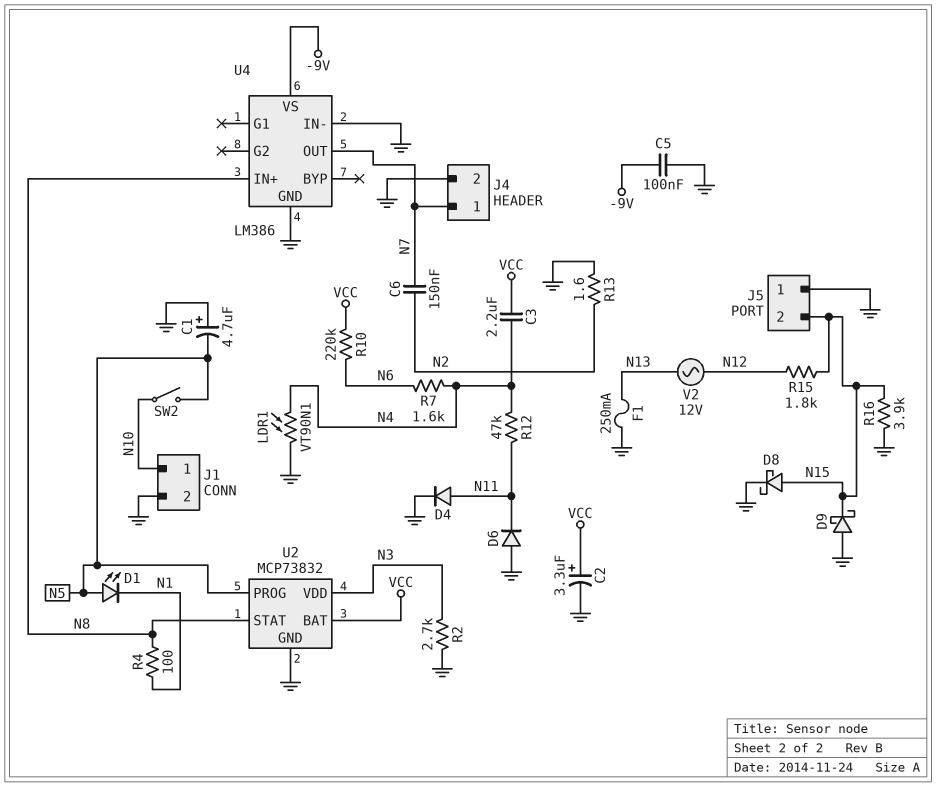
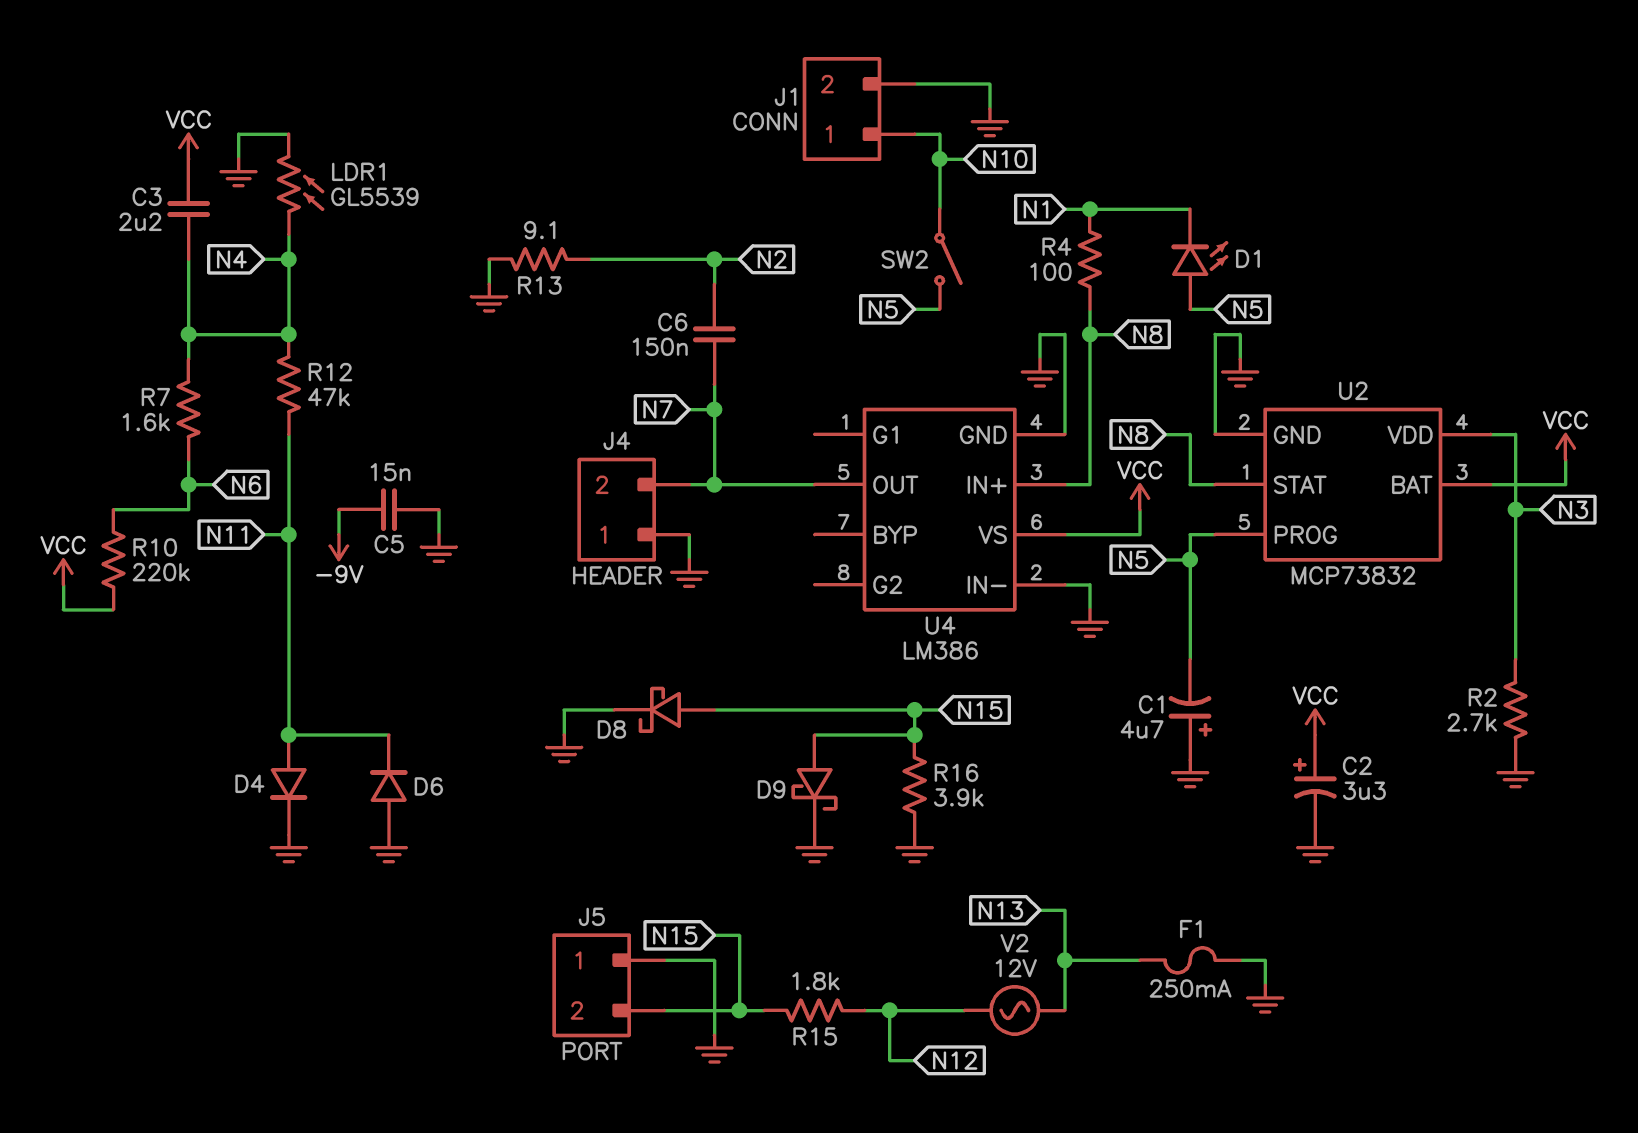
C5: 100nF (-9V, GND) -> 15nF (-9V, GND)
D9: schottky (A GND, K N15) -> schottky (A N15, K GND)
J4 pin 1: N7 -> GND
J4 pin 2: GND -> N7
LDR1: VT90N1 (GND, N4) -> GL5539 (GND, N4)
R13: 1.6 (GND, N2) -> 9.1 (GND, N2)
U4 pin VS: -9V -> VCC

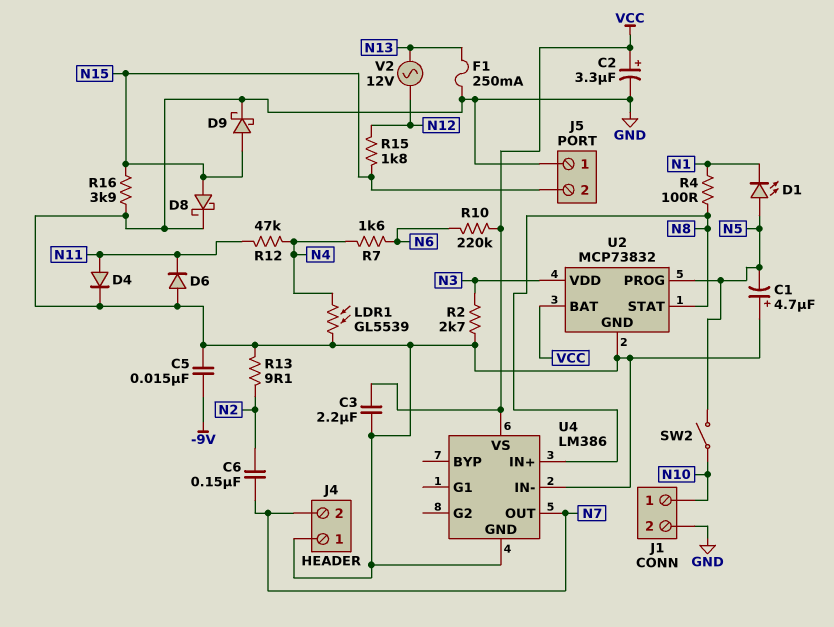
C3: 2.2uF (N4, VCC) -> 2.2uF (GND, VCC)

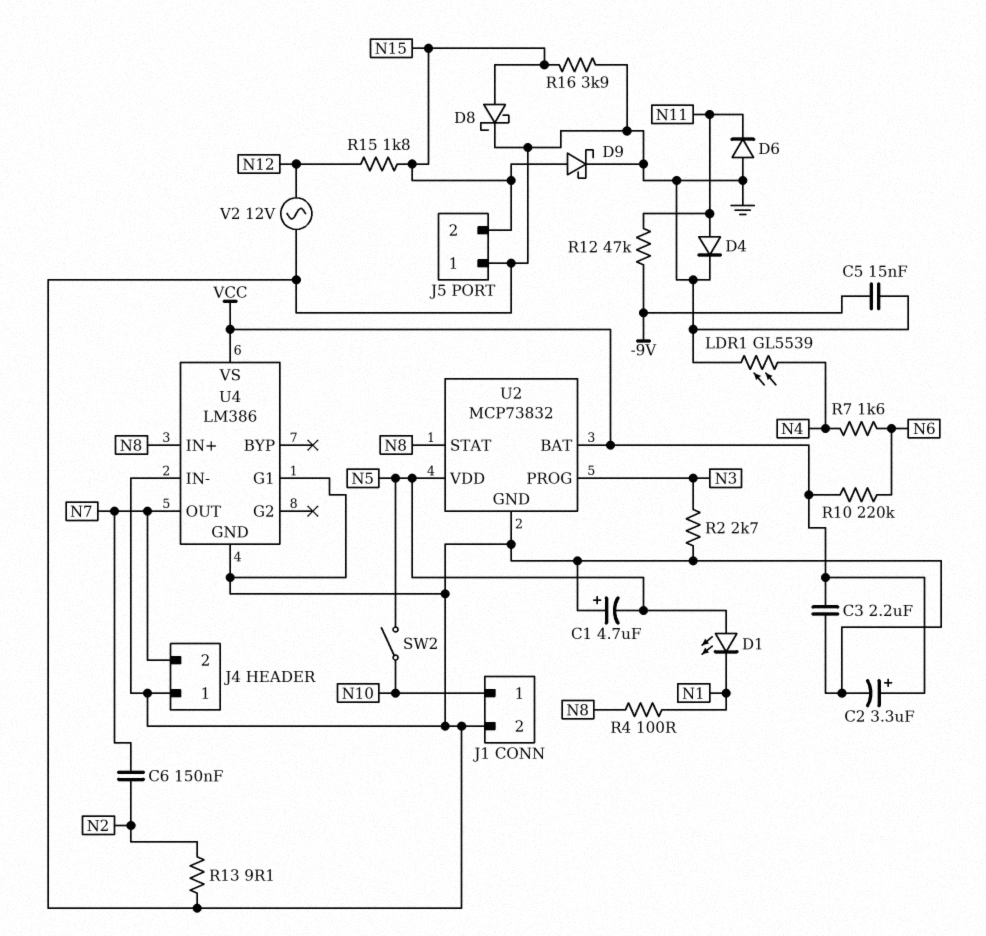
F1: 250mA (GND, N13) -> none
R12: 47k (N4, N11) -> 47k (-9V, N11)
U2 pin PROG: N5 -> N3
U2 pin VDD: N3 -> N5
U4 pin G1: none -> GND
V2: AC 12V (N12, N13) -> AC 12V (GND, N12)

